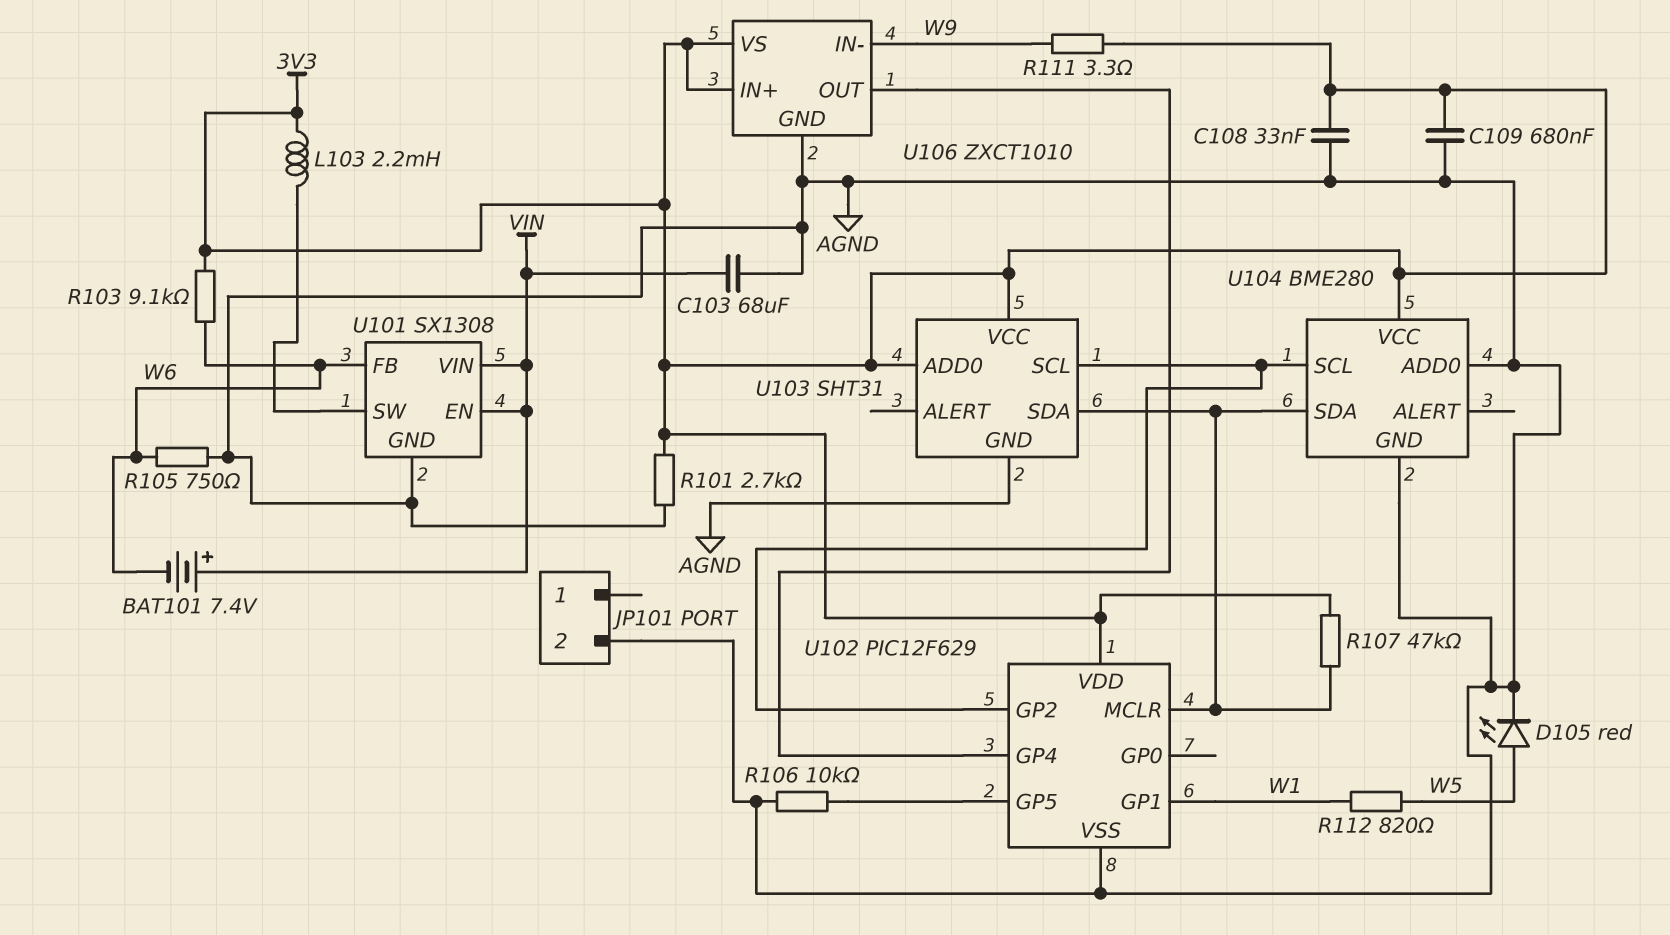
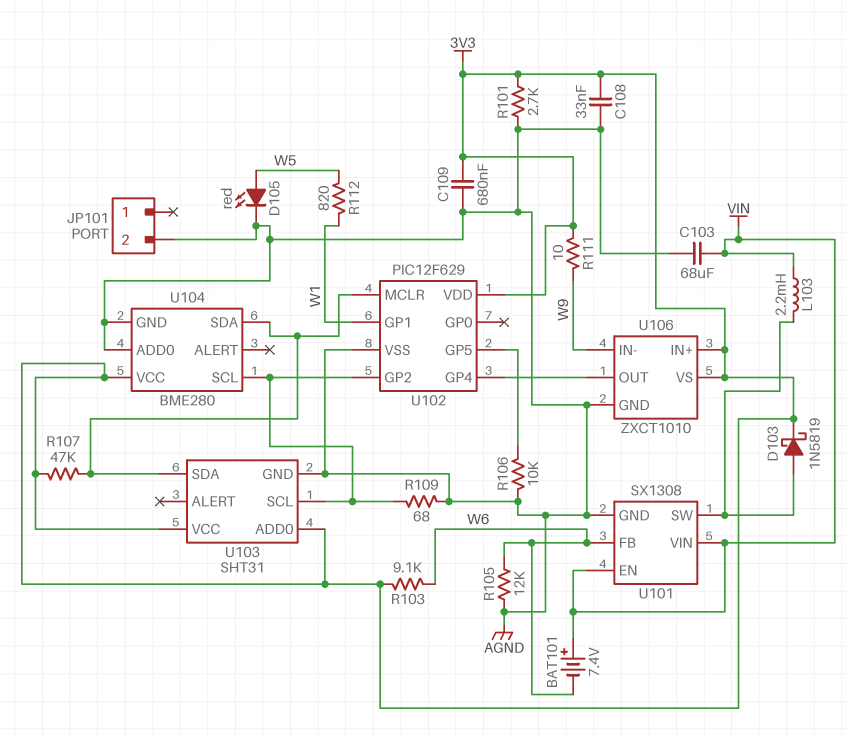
D103: none -> schottky 1N5819 (A U101/SW, K 3V3)
L103: 2.2mH (3V3, U101/SW) -> 2.2mH (U101/SW, VIN)
R105: 750 (AGND, W6) -> 12k (AGND, W6)
R109: none -> 68 (AGND, U102/GP2)
R111: 3.3 (3V3, W9) -> 10 (3V3, W9)

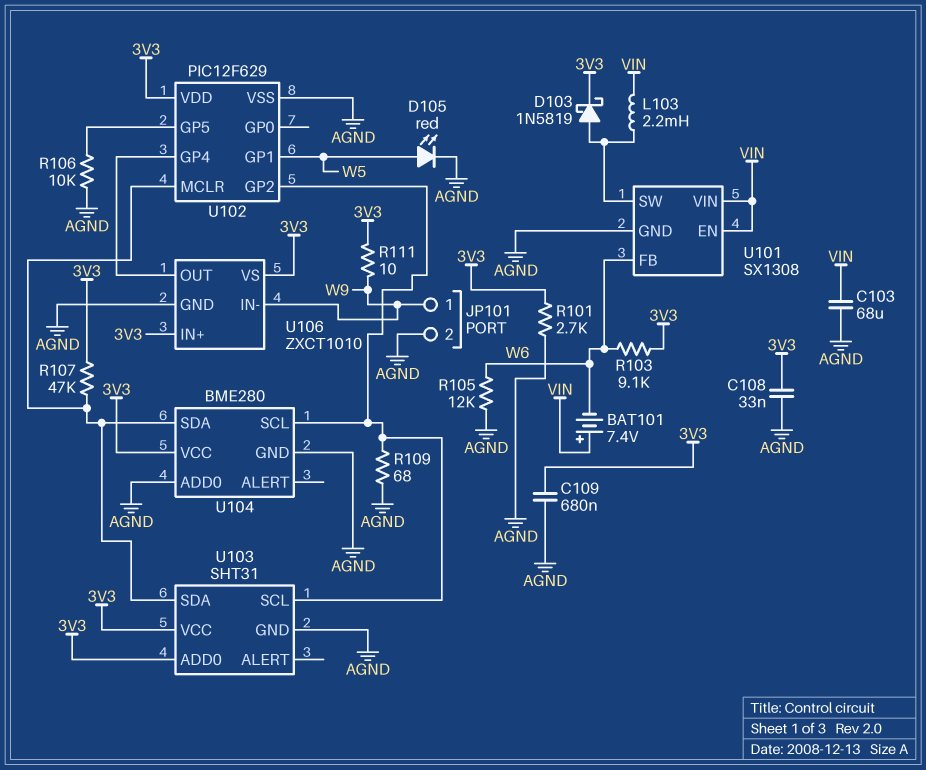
JP101 pin 1: none -> W9
R112: 820 (W1, W5) -> none
U102 pin GP1: W1 -> W5

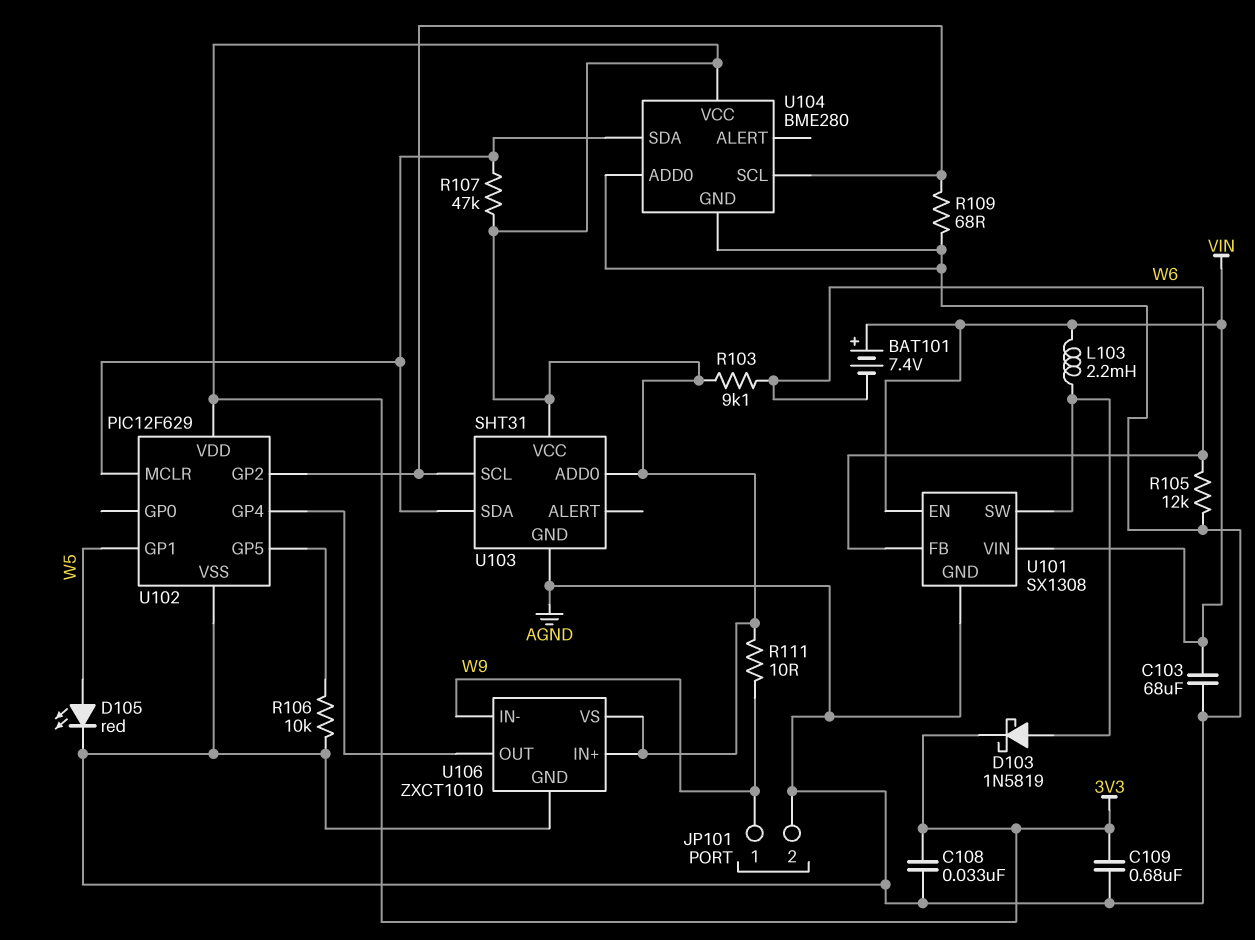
R101: 2.7k (3V3, AGND) -> none

